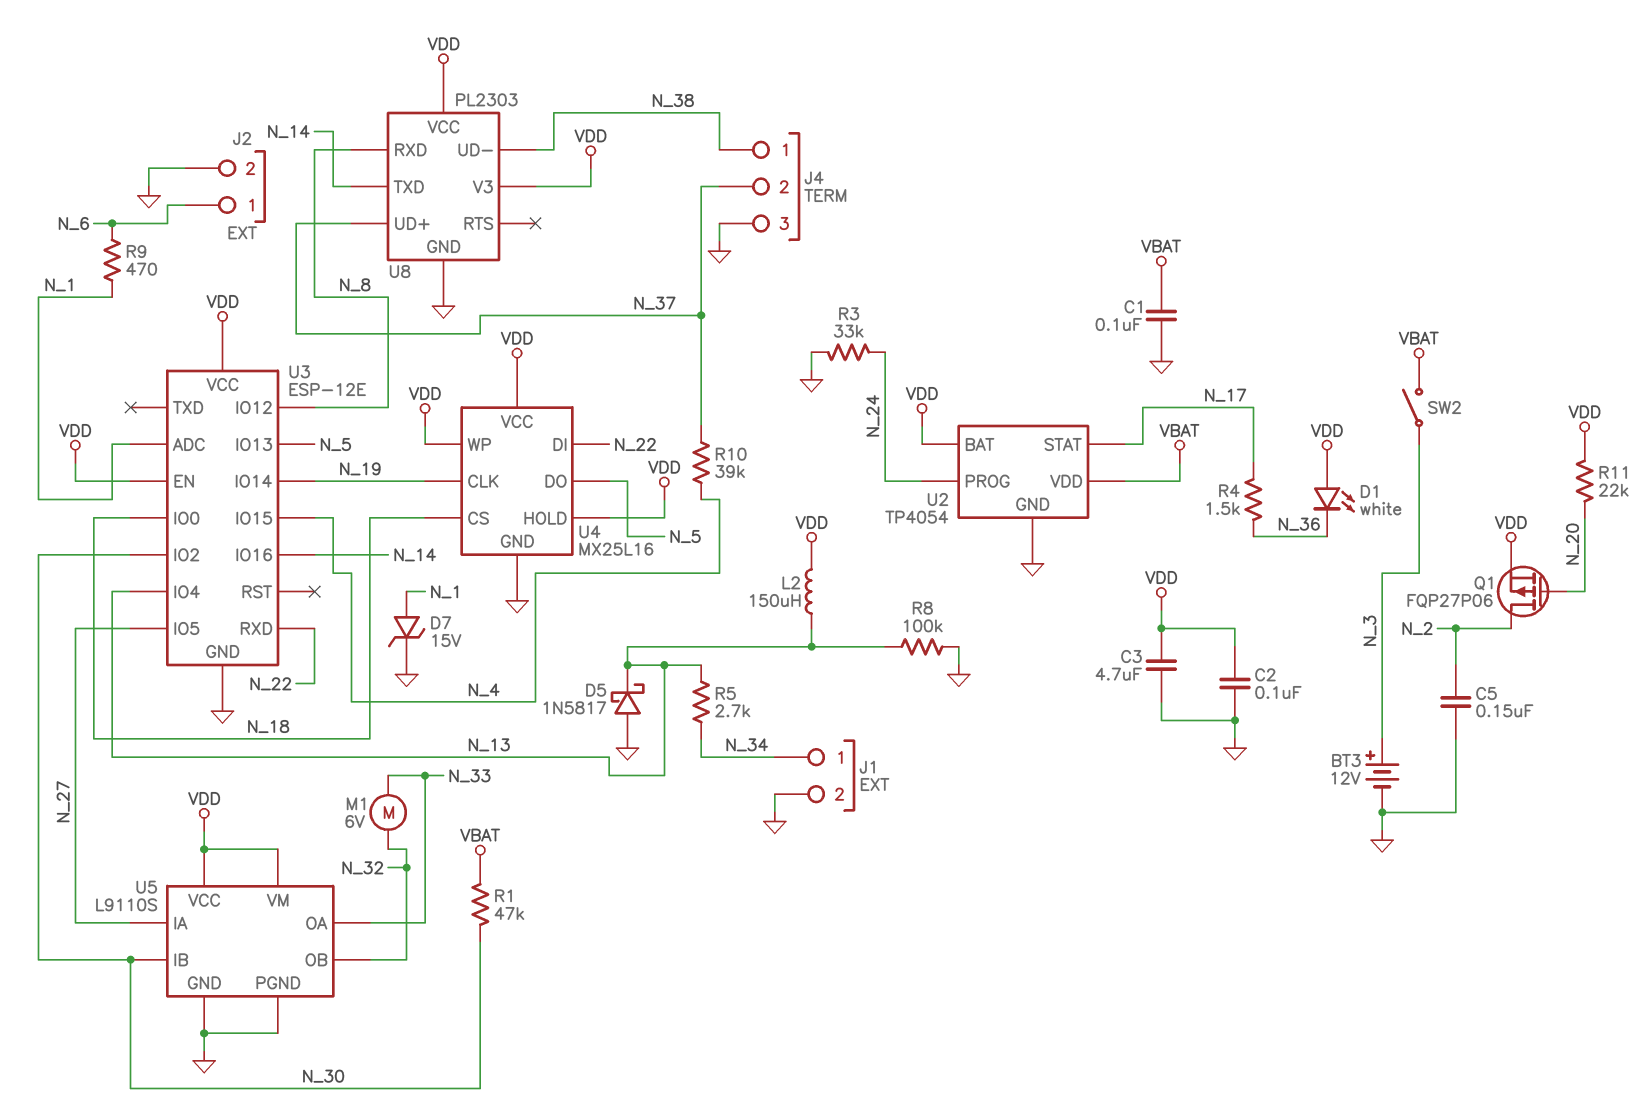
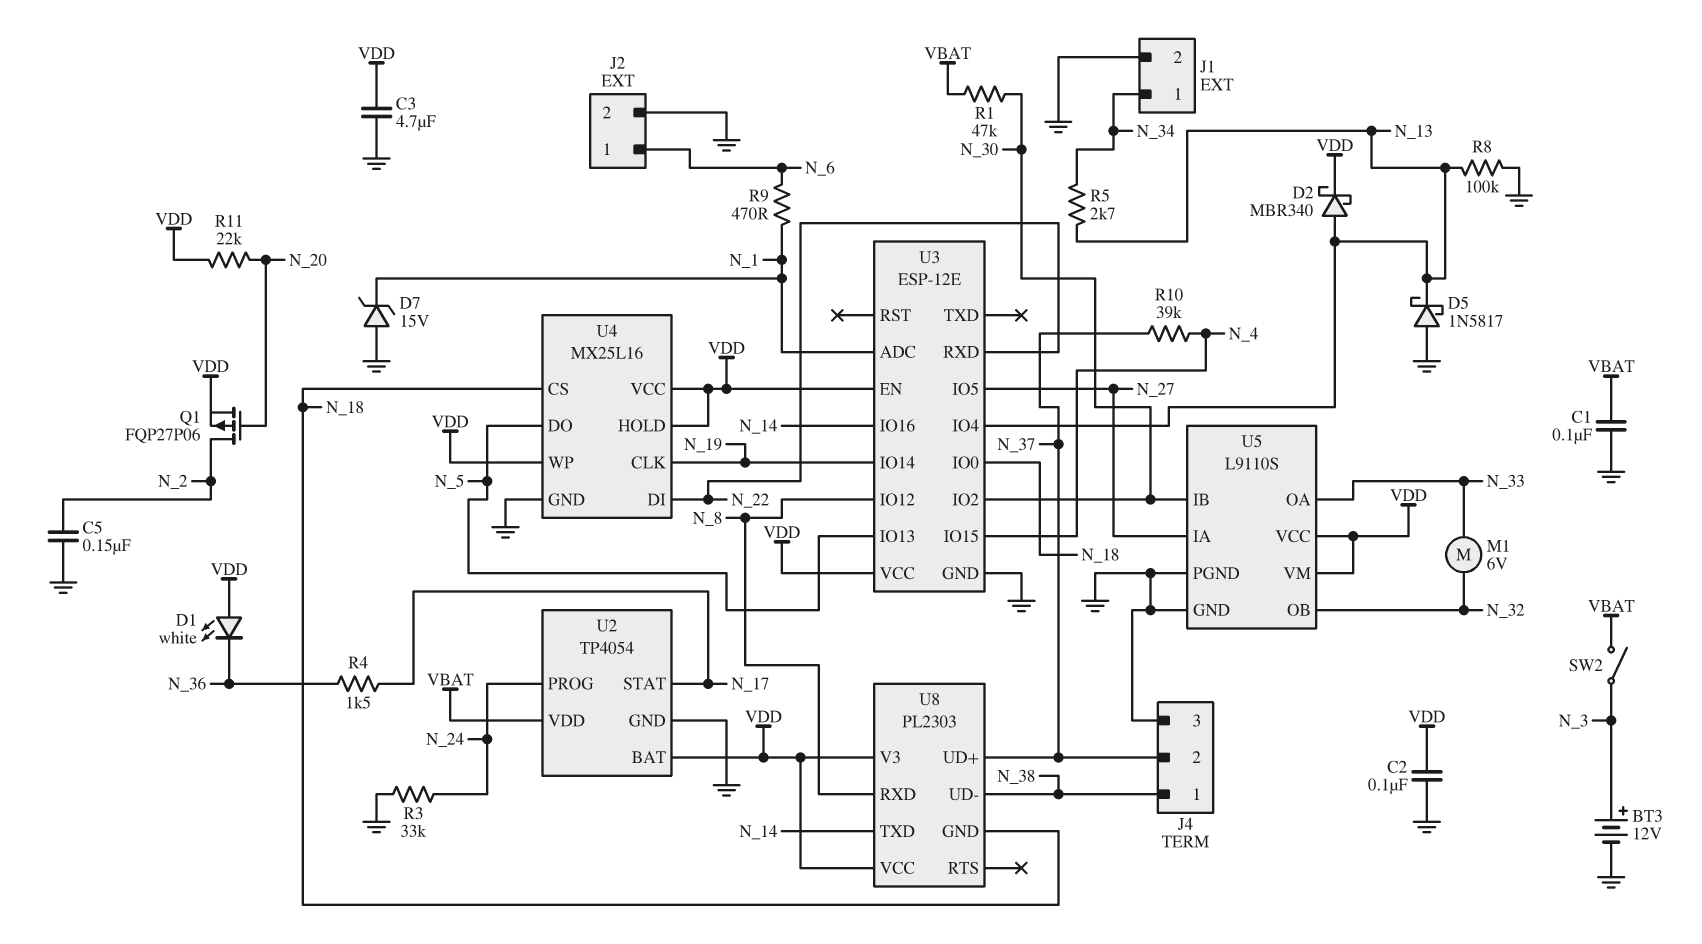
D2: none -> schottky MBR340 (A N_13, K VDD)
D7: zener 15V (A N_1, K GND) -> zener 15V (A GND, K N_1)
L2: 150uH (N_13, VDD) -> none
U8 pin GND: GND -> N_18

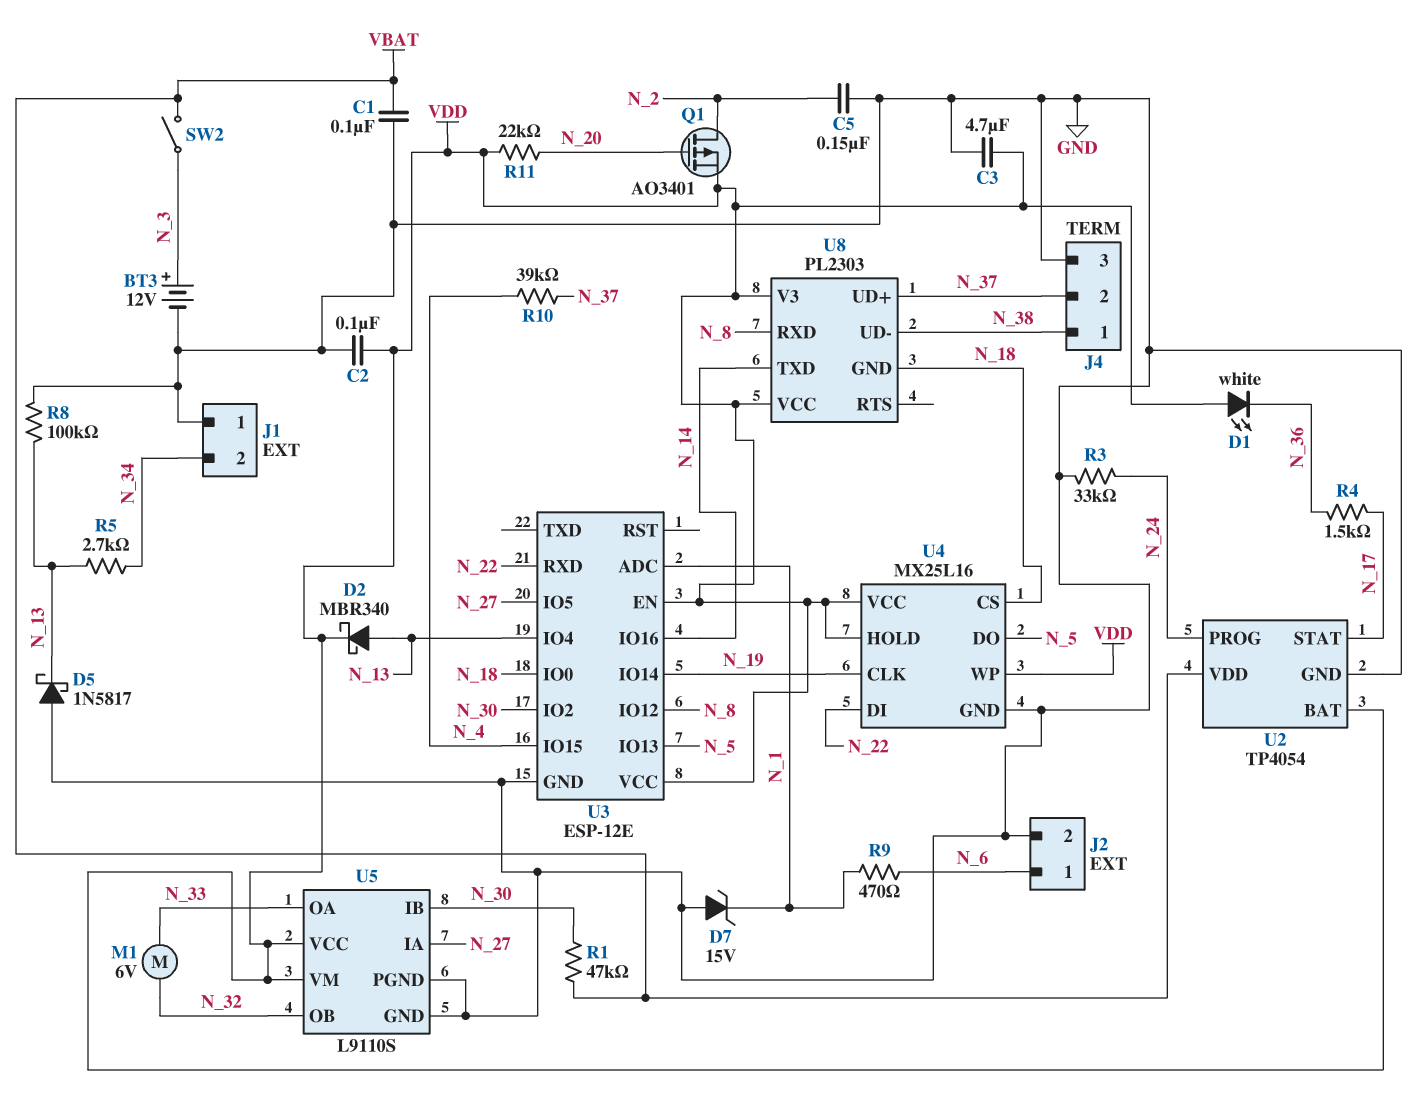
J1 pin 1: N_34 -> GND
J1 pin 2: GND -> N_34
Q1: PMOS FQP27P06 (G N_20, D N_2, S VDD) -> PMOS AO3401 (G N_20, D N_2, S VDD)

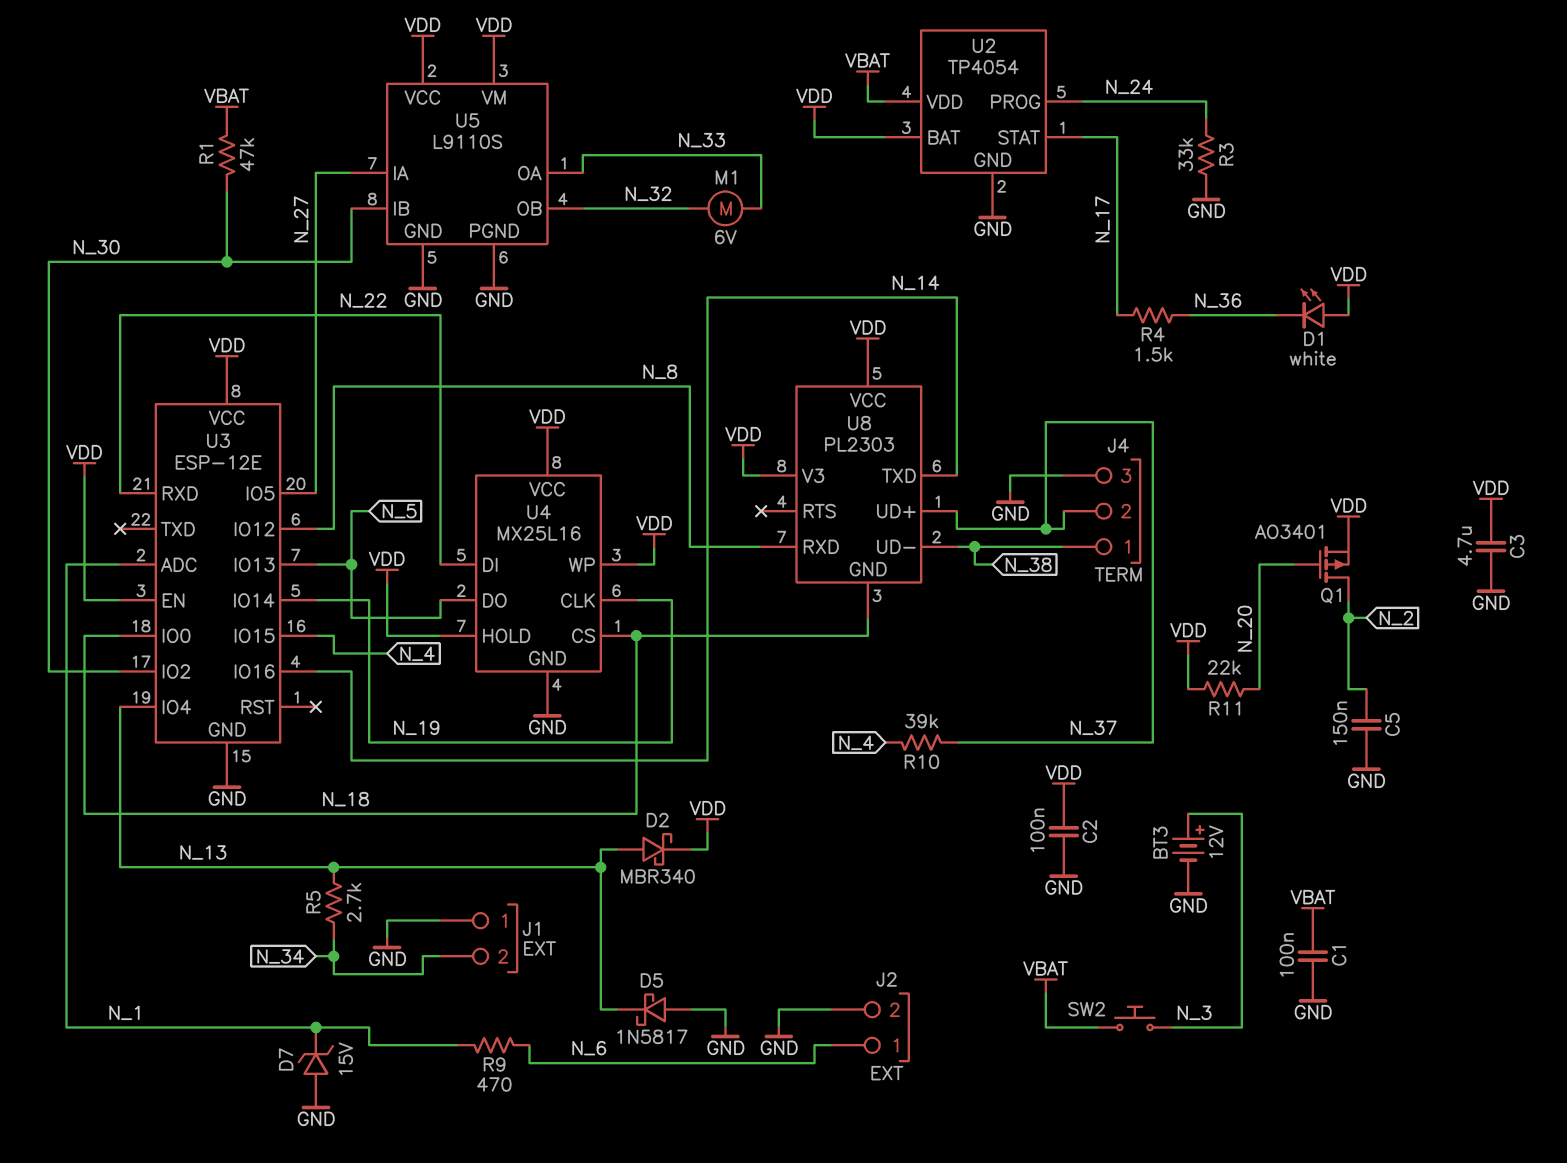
R8: 100k (GND, N_13) -> none
SW2: switch (N_3, VBAT) -> button (N_3, VBAT)

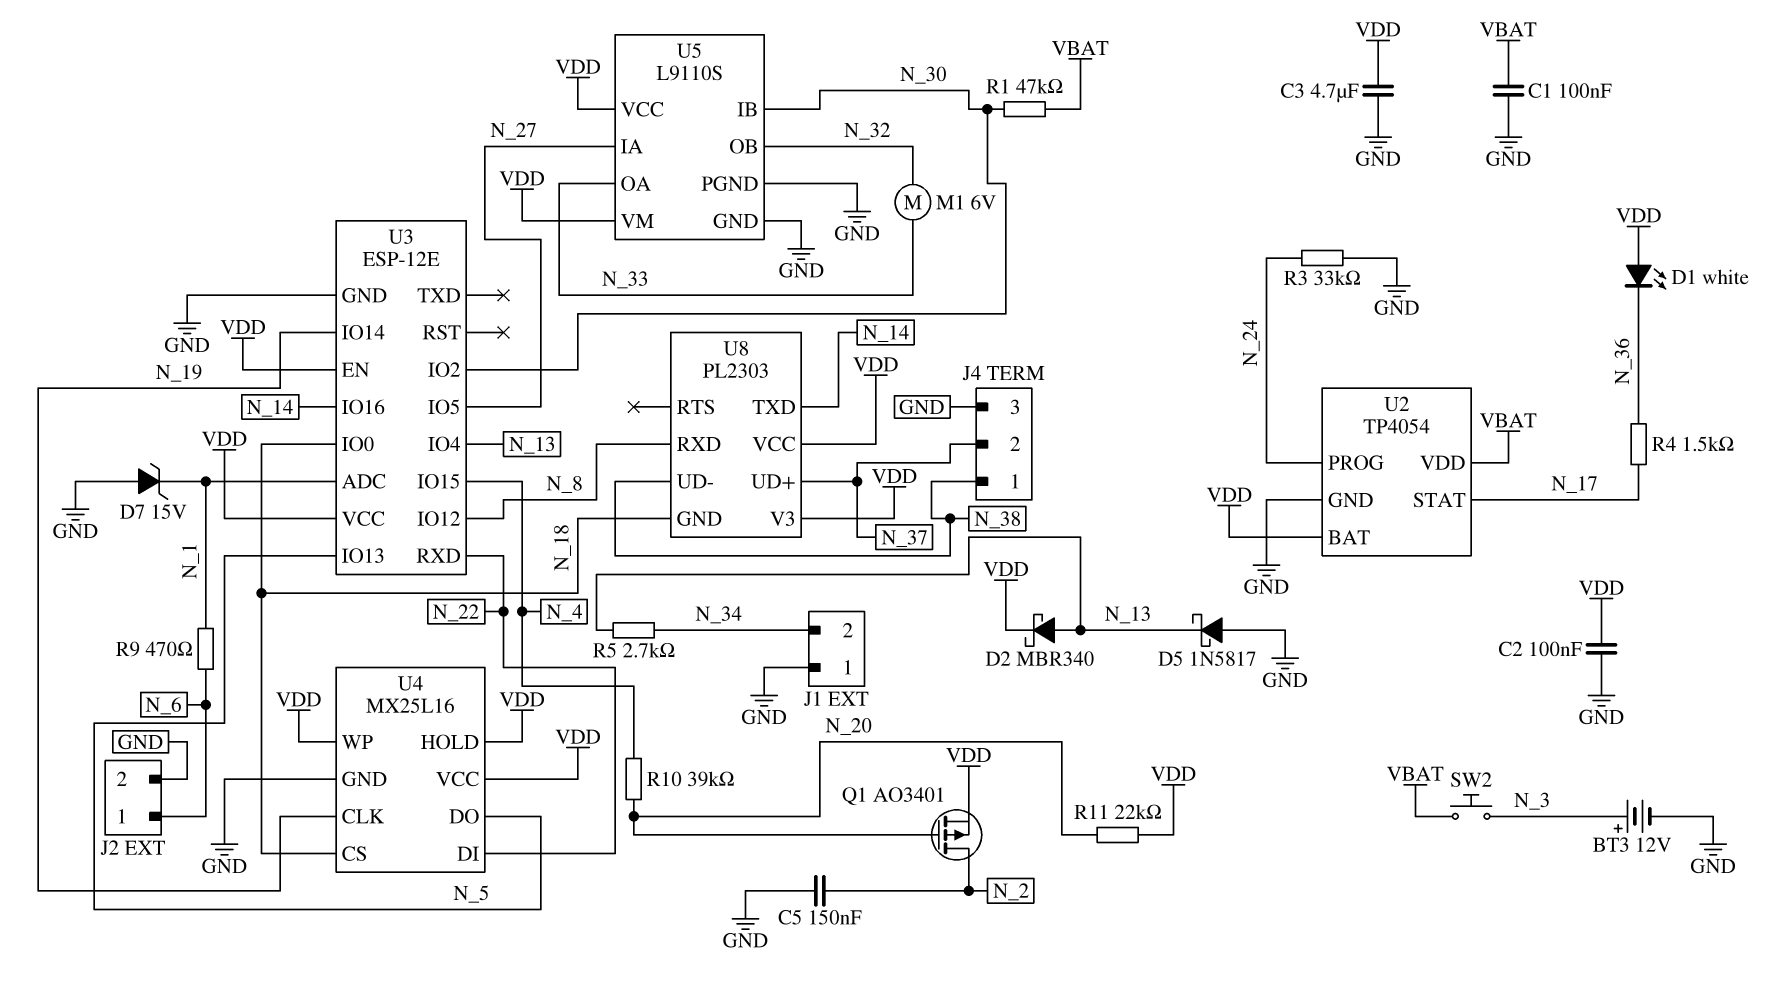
R10: 39k (N_4, N_37) -> 39k (N_4, N_20)

